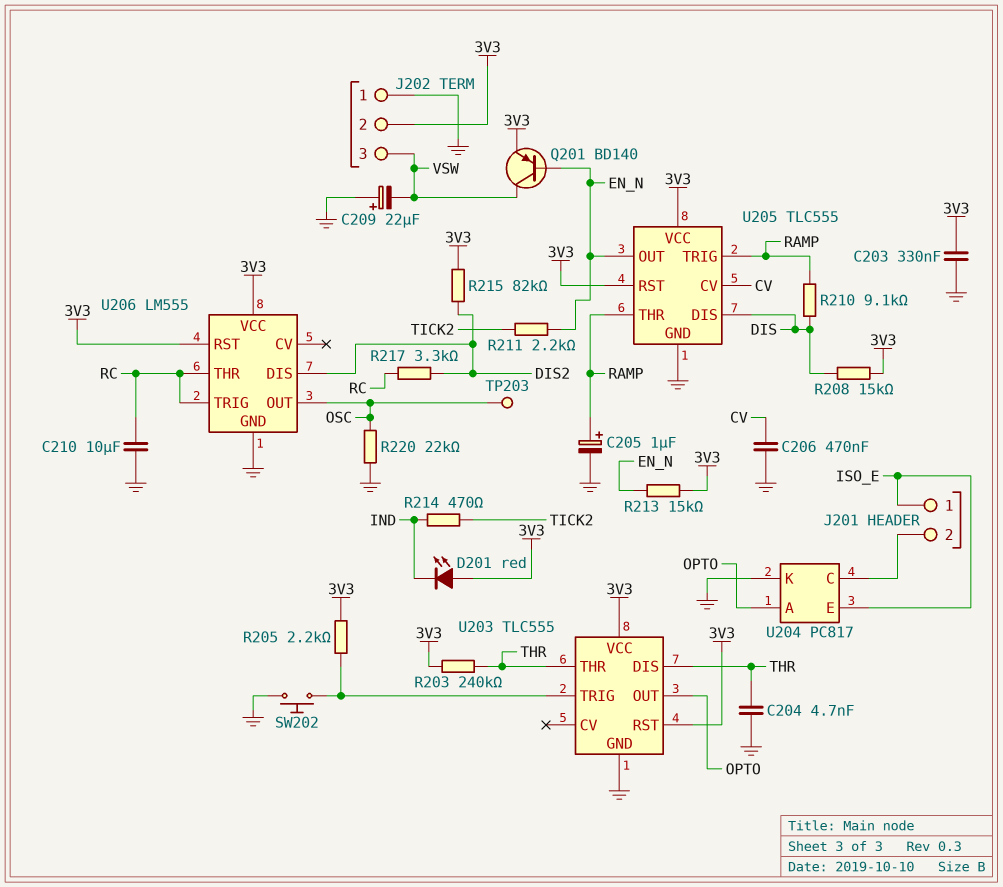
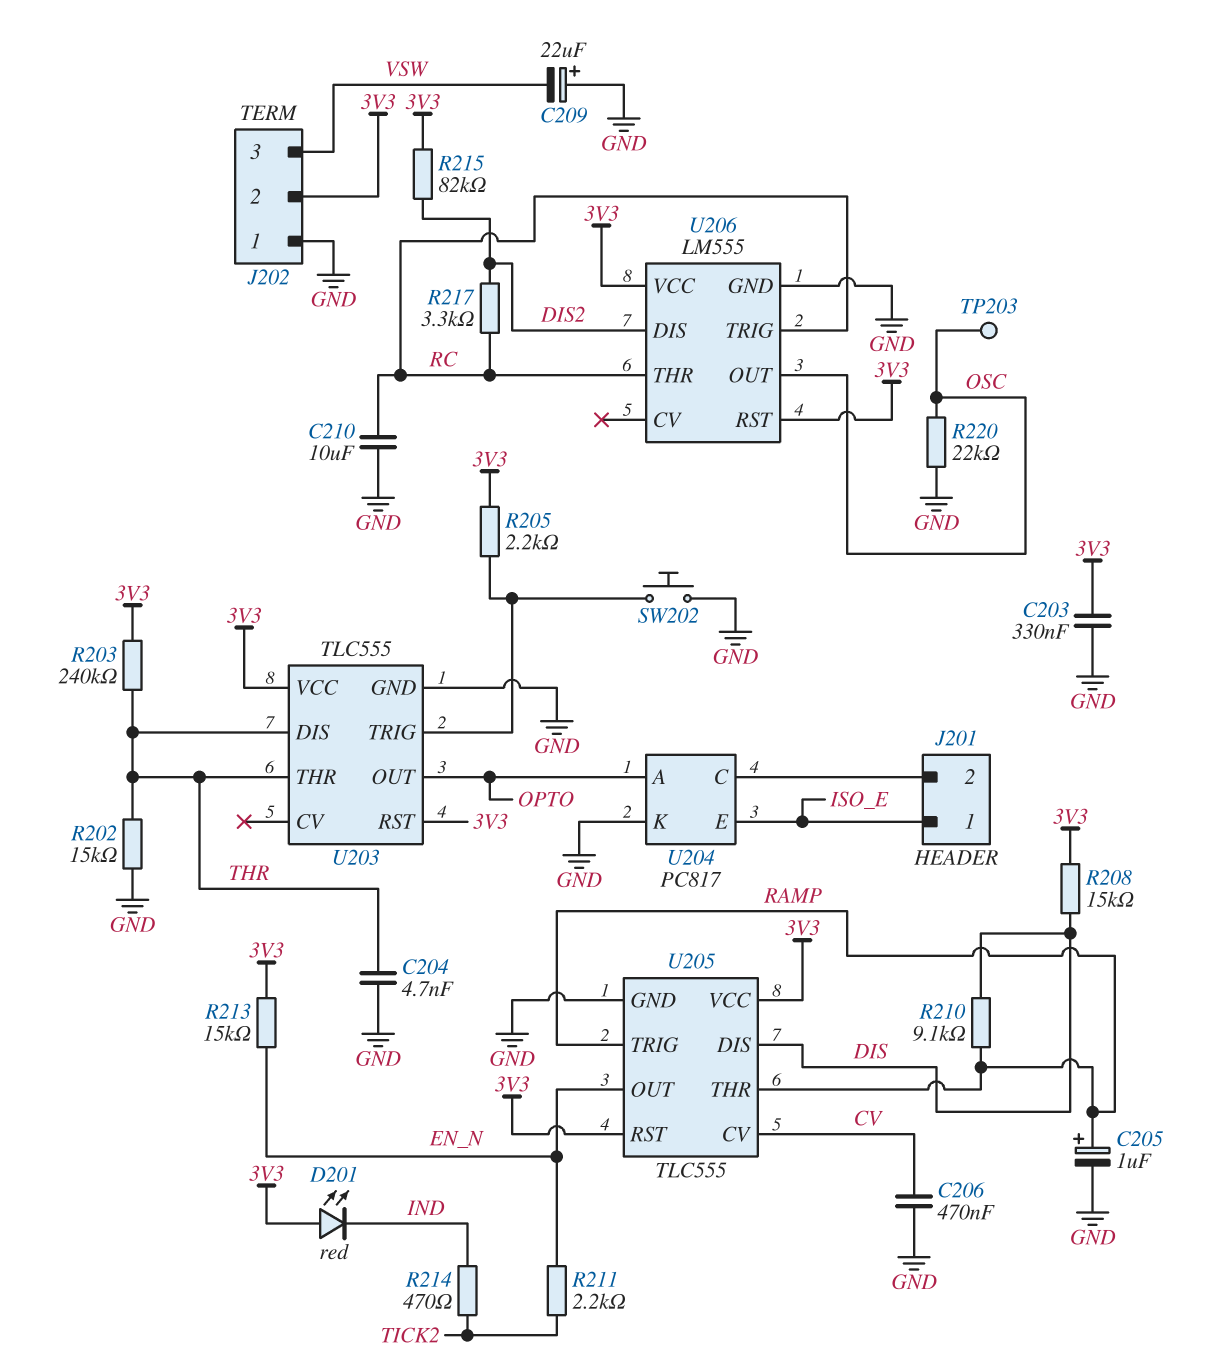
Q201: PNP BD140 (B EN_N, C VSW, E 3V3) -> none
R202: none -> 15k (GND, THR)

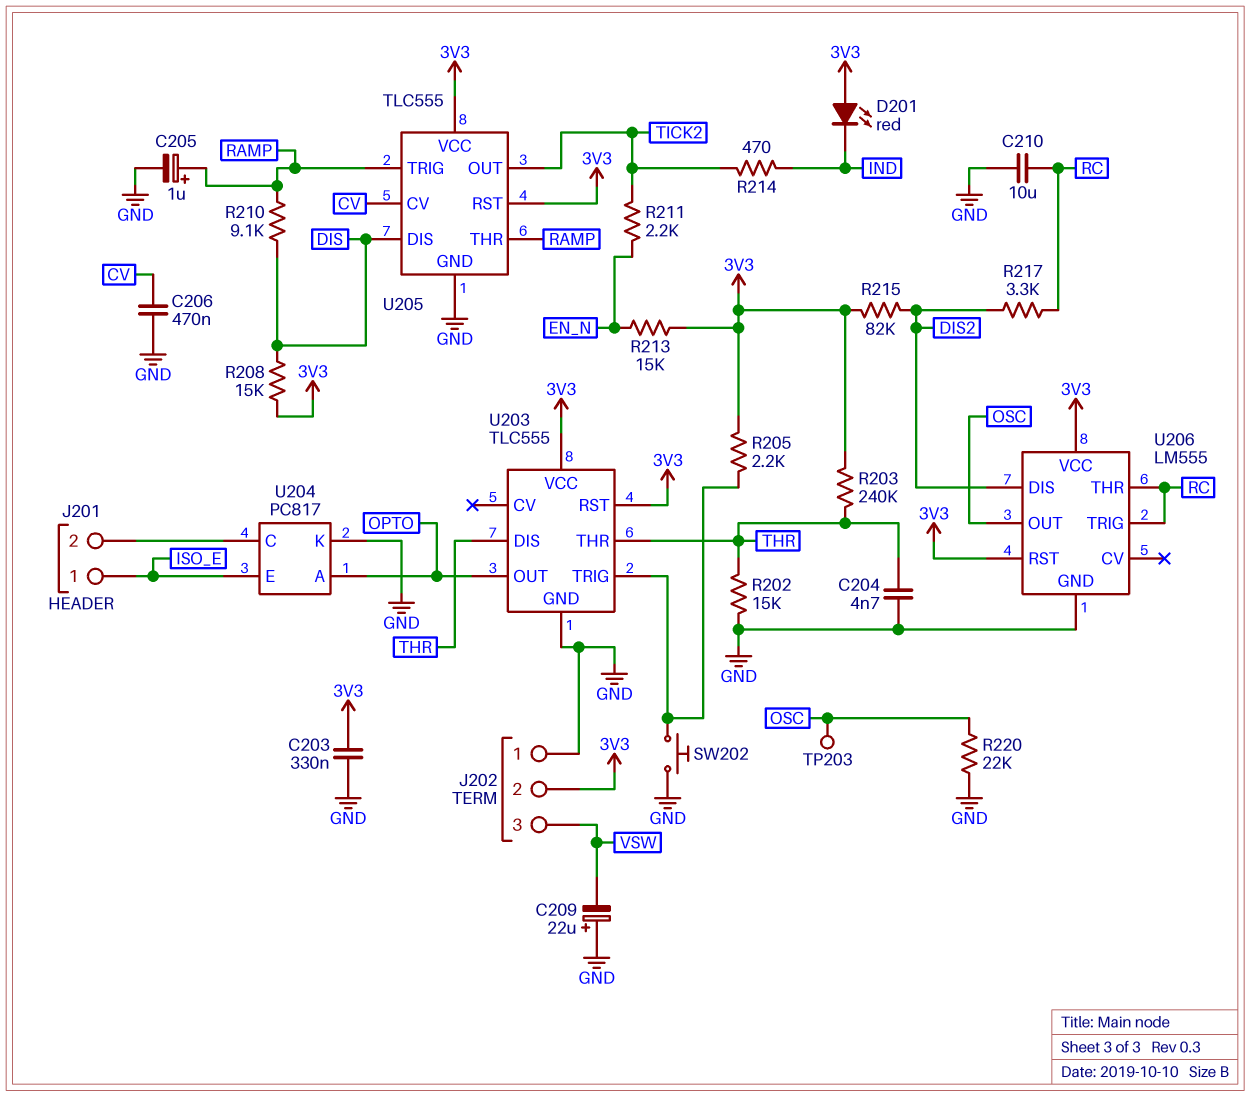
U205 pin OUT: EN_N -> TICK2

